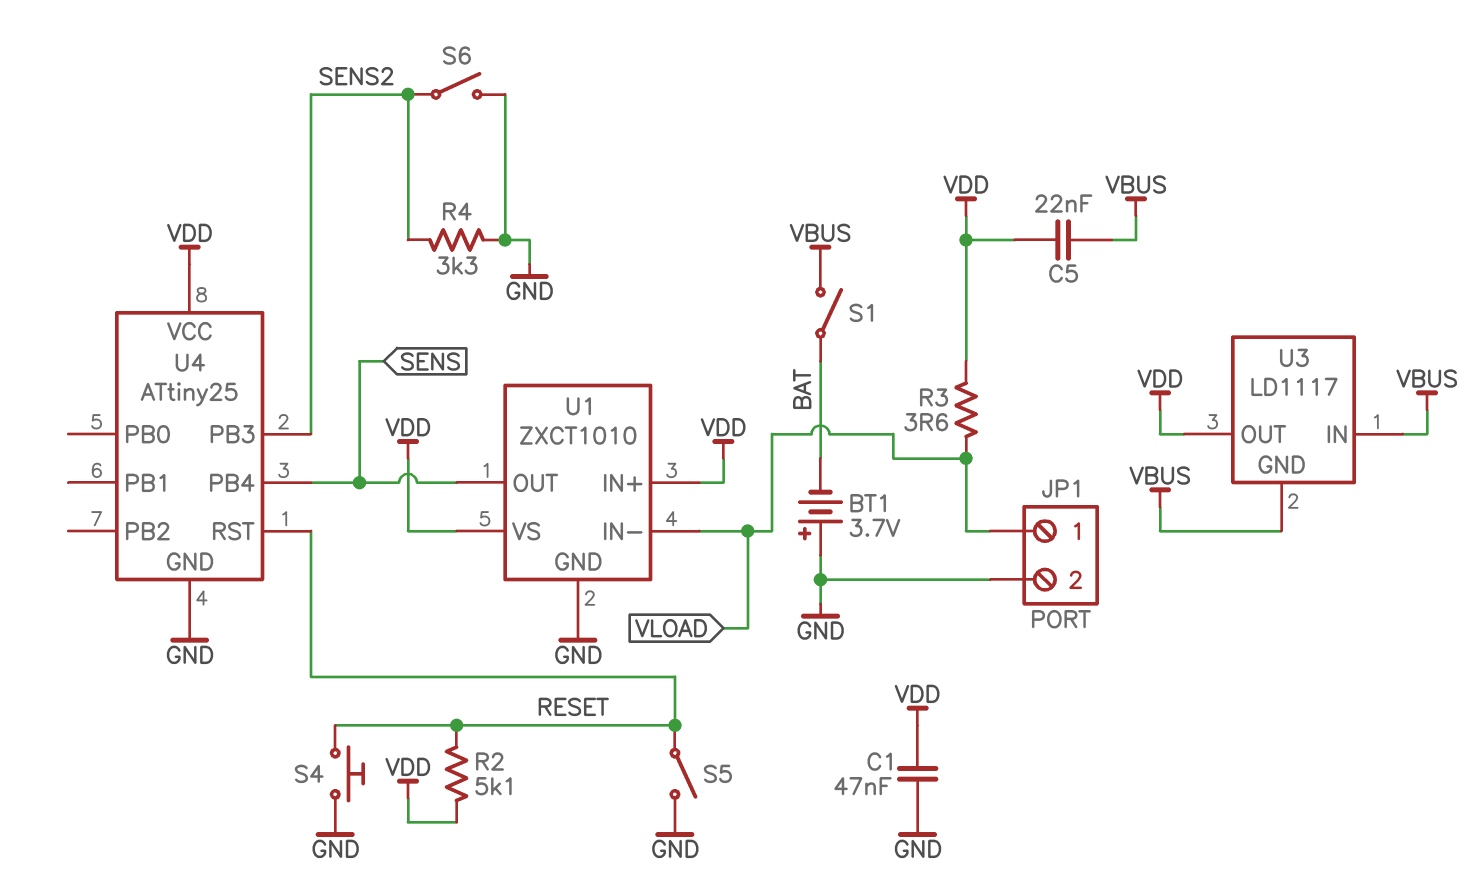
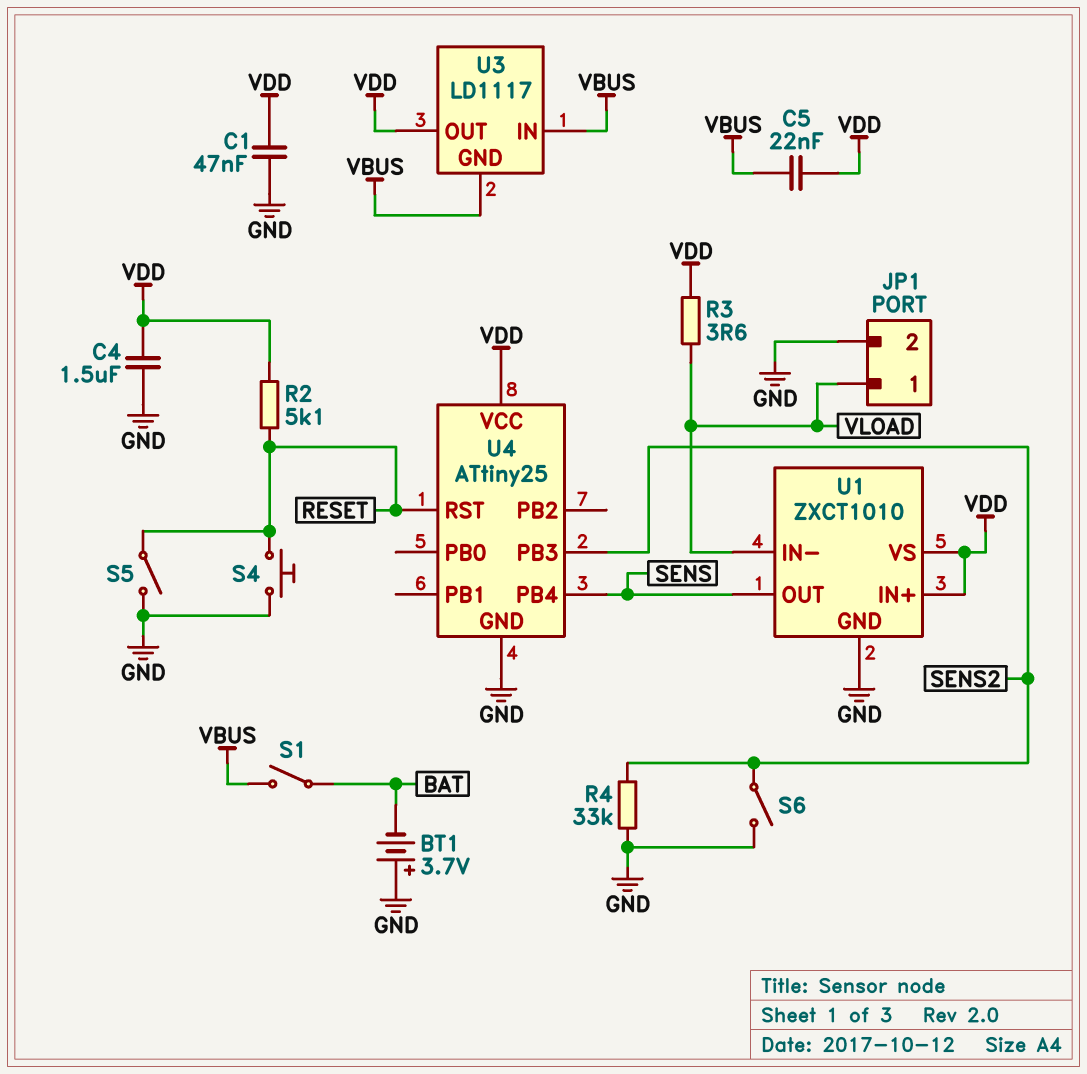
C4: none -> 1.5uF (GND, VDD)
R4: 3.3k (GND, SENS2) -> 33k (GND, SENS2)

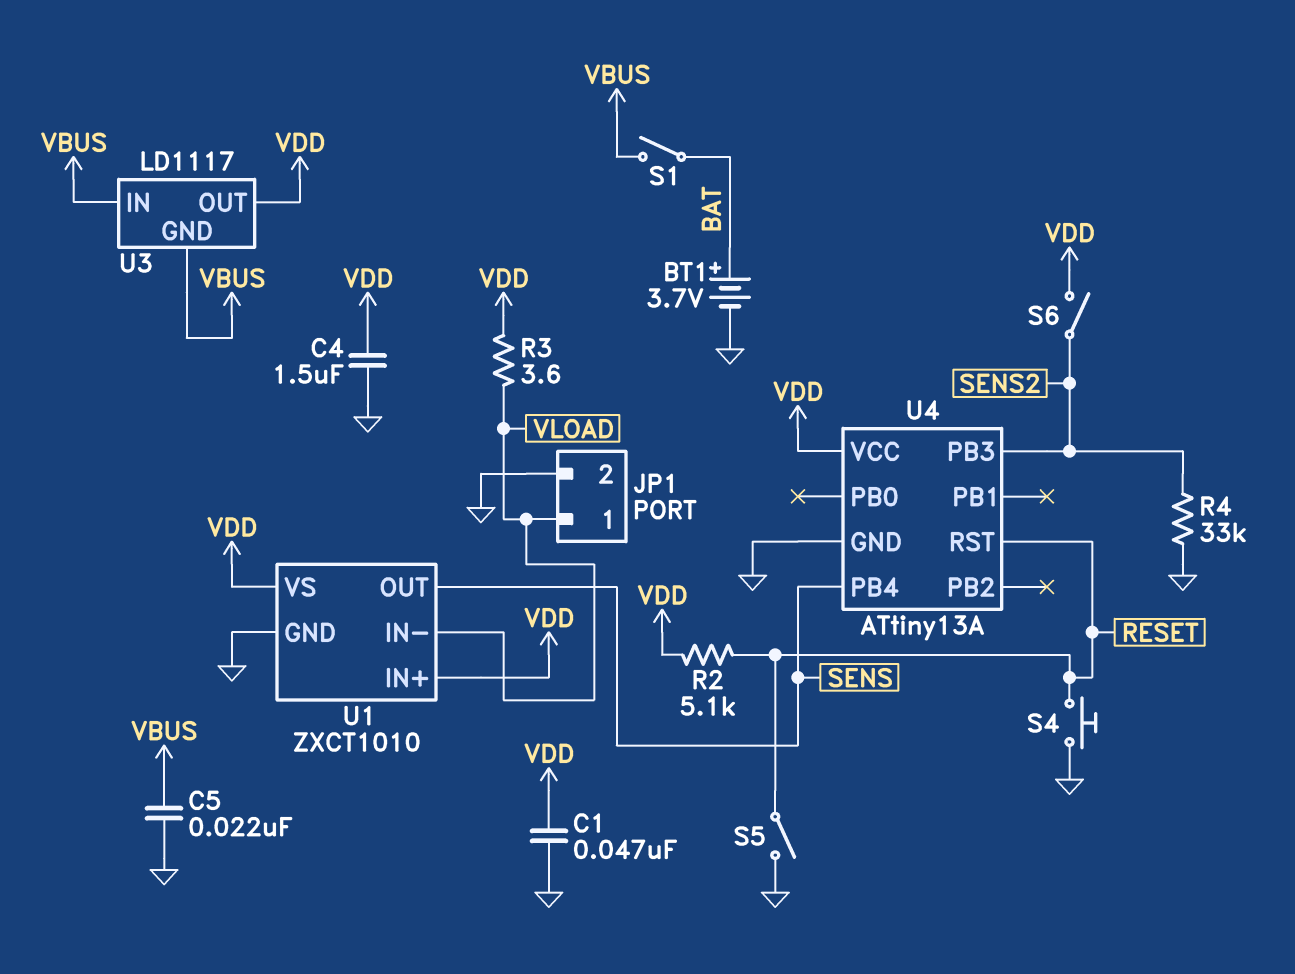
BT1: 3.7V (plus GND, minus BAT) -> 3.7V (plus BAT, minus GND)
C5: 22nF (VBUS, VDD) -> 22nF (GND, VBUS)
S6: switch (GND, SENS2) -> switch (SENS2, VDD)
U4: ATtiny25 -> ATtiny13A

